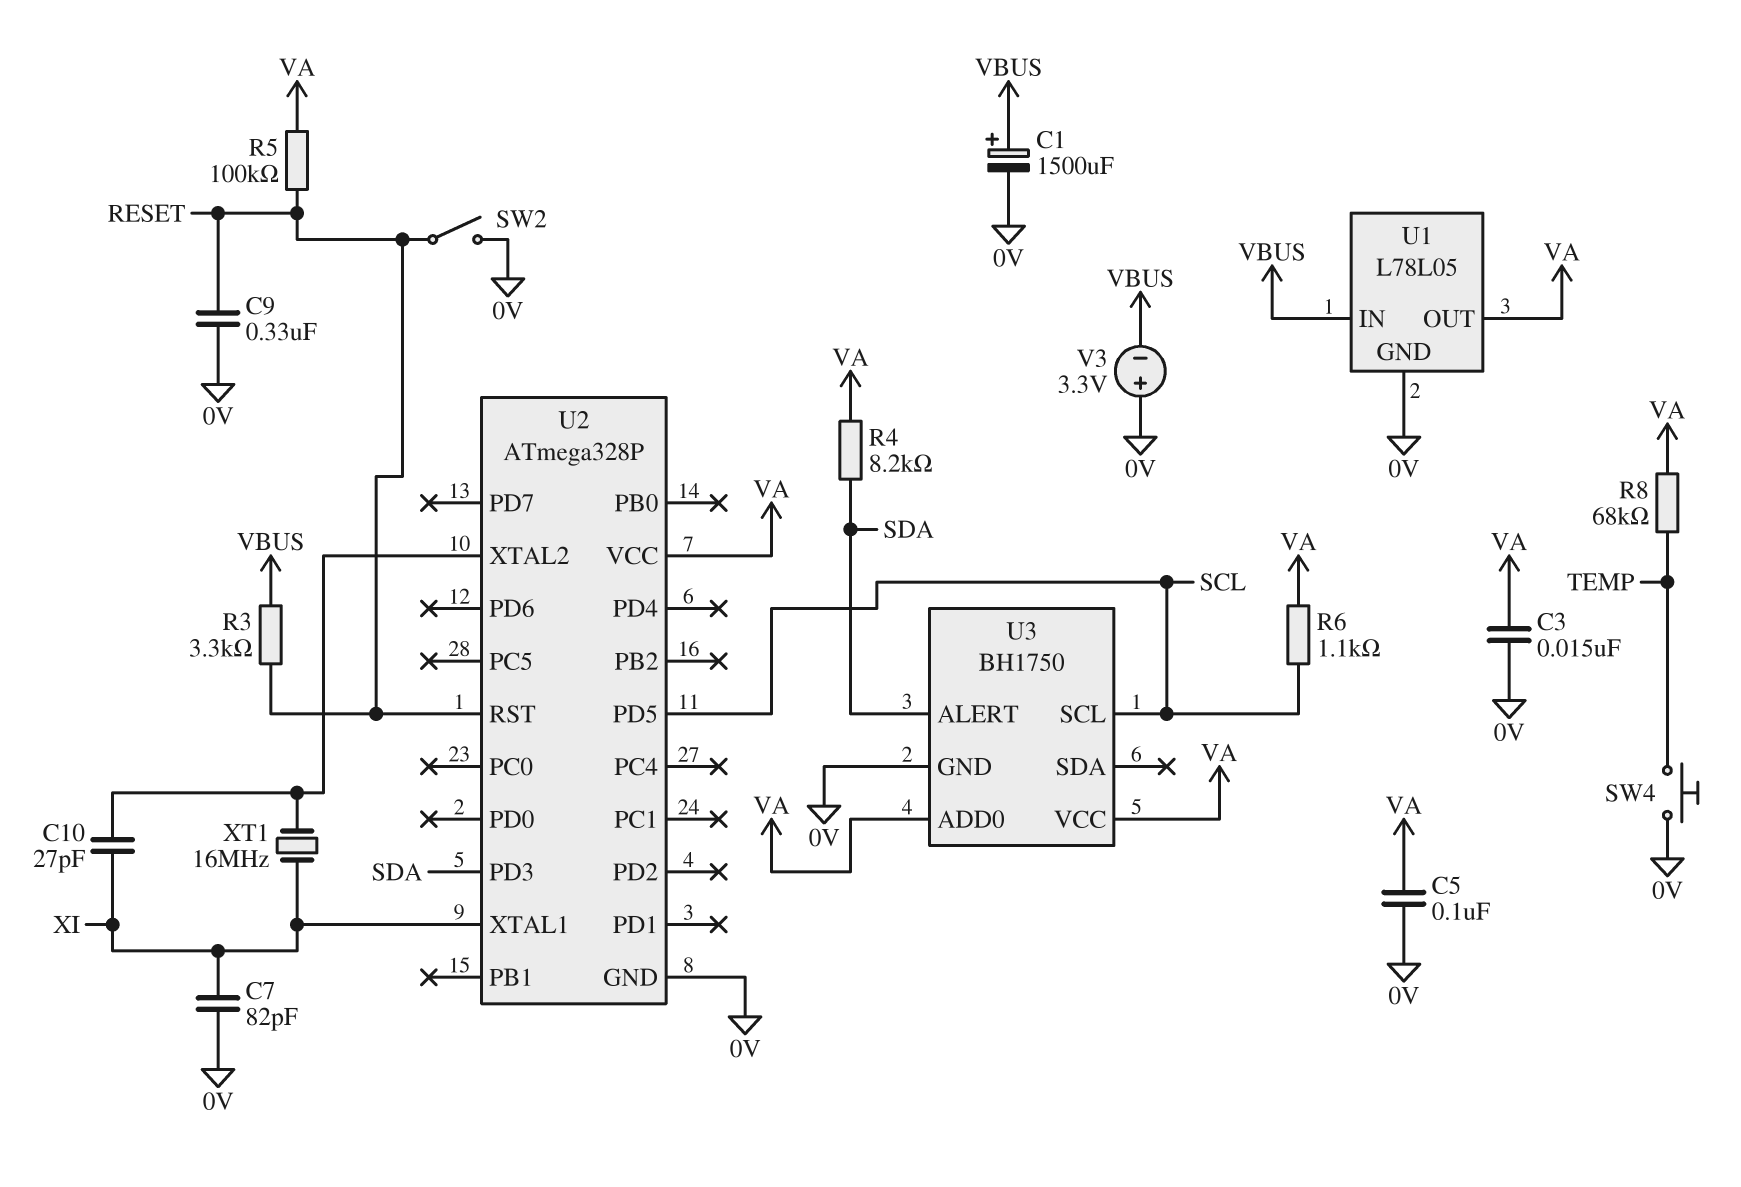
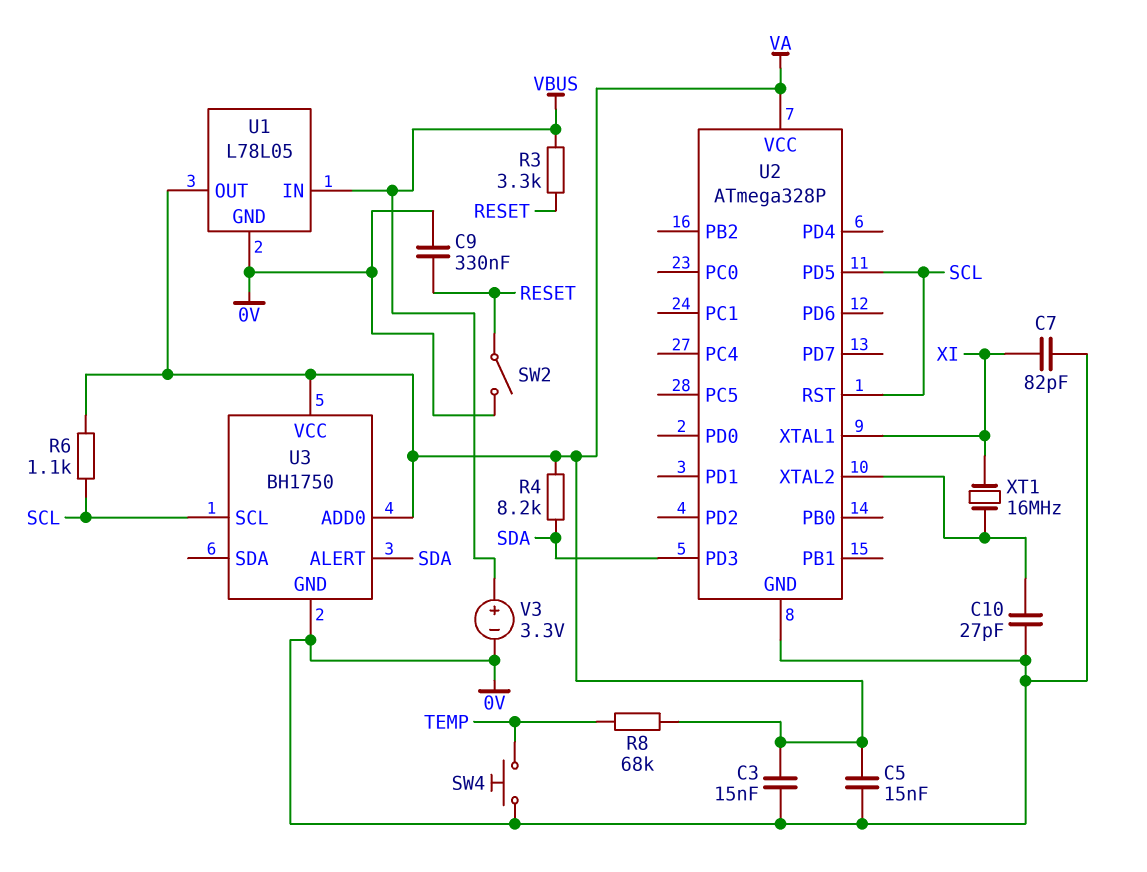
C1: 1500uF (plus VBUS, minus 0V) -> none
C5: 100nF (0V, VA) -> 15nF (0V, VA)
C10: 27pF (U2/XTAL2, XI) -> 27pF (0V, U2/XTAL2)
R5: 100k (RESET, VA) -> none
U2 pin RST: RESET -> SCL
V3: 3.3V (plus 0V, minus VBUS) -> 3.3V (plus VBUS, minus 0V)

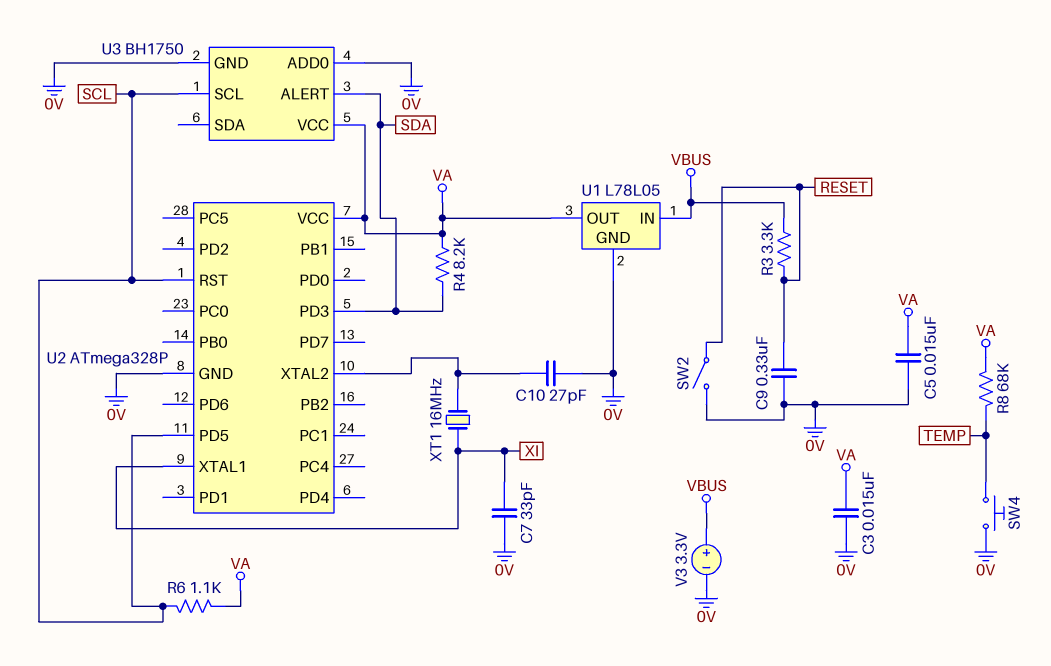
C7: 82pF (0V, XI) -> 33pF (0V, XI)
U3 pin ADD0: VA -> 0V

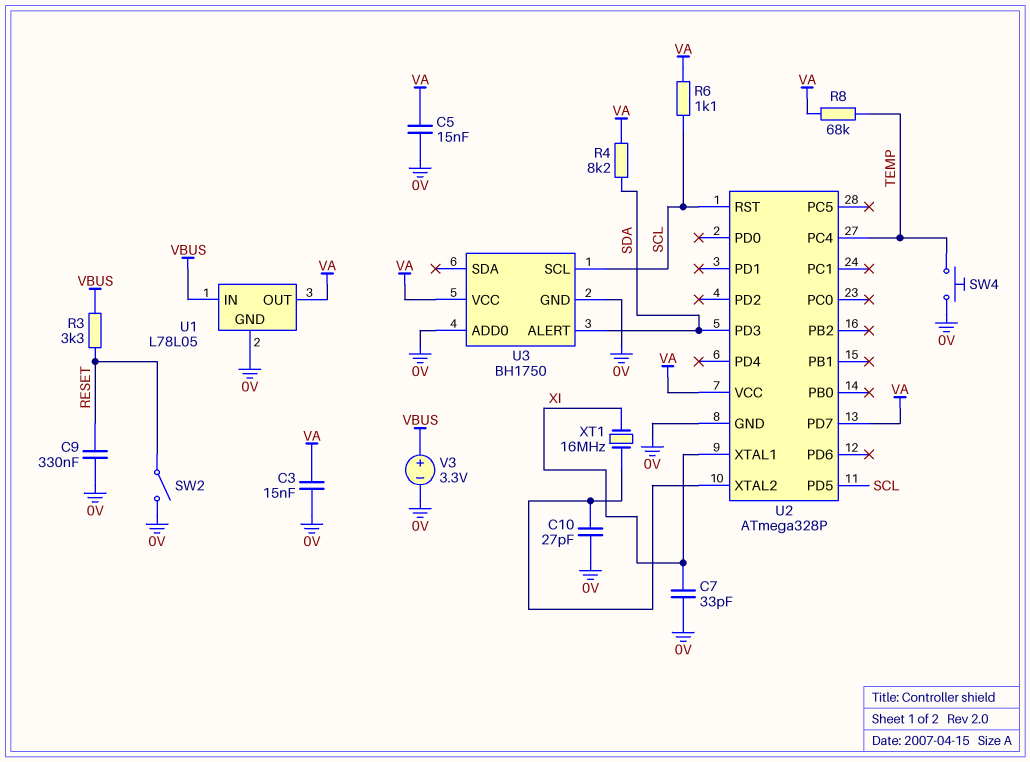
U2 pin PC4: none -> TEMP
U2 pin PD7: none -> VA

